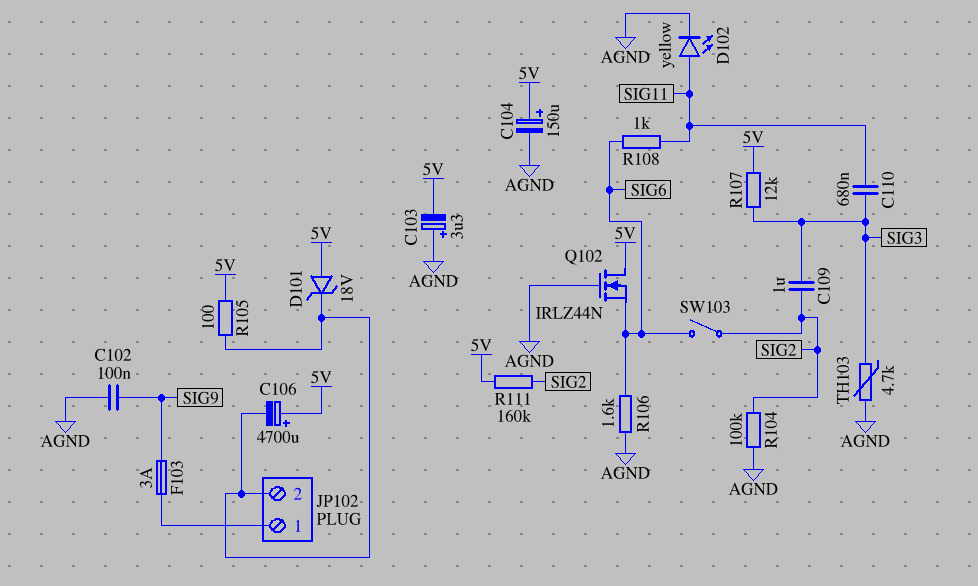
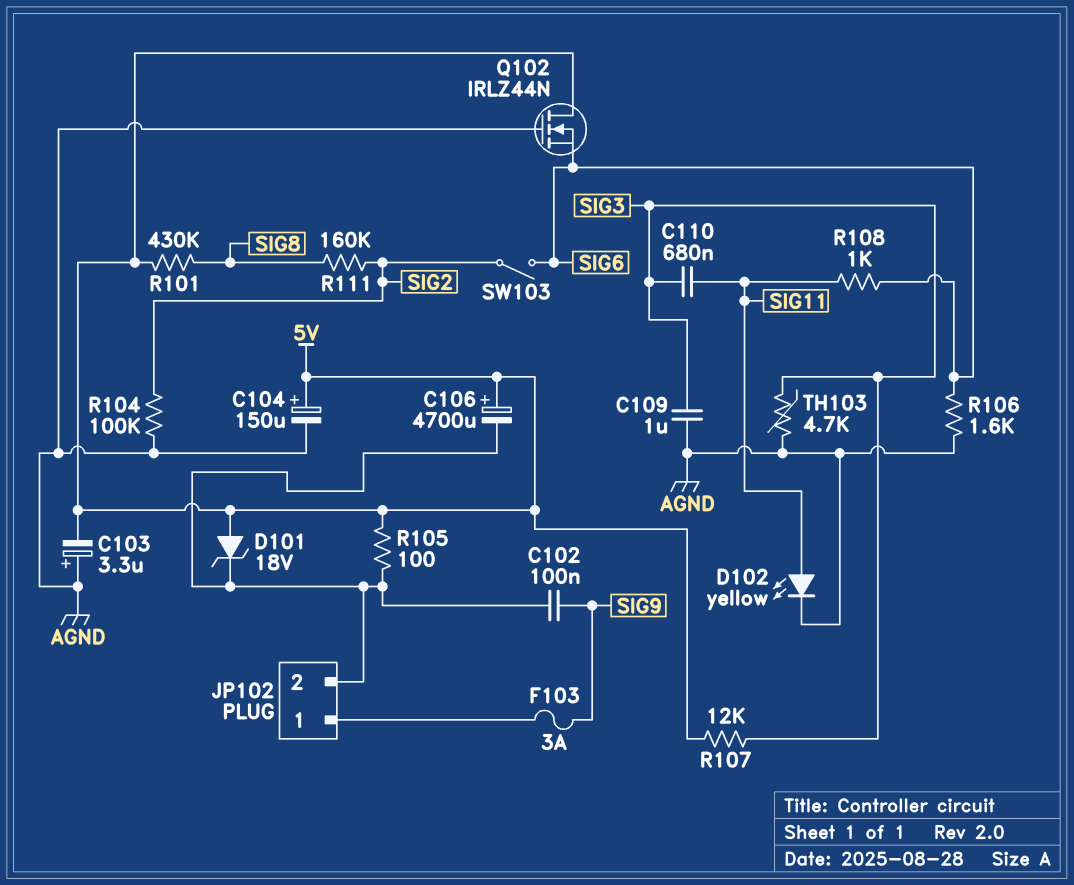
C102: 100nF (AGND, SIG9) -> 100nF (JP102/2, SIG9)
C109: 1uF (SIG2, SIG3) -> 1uF (AGND, SIG3)
R101: none -> 430k (5V, SIG8)
R111: 160k (5V, SIG2) -> 160k (SIG2, SIG8)

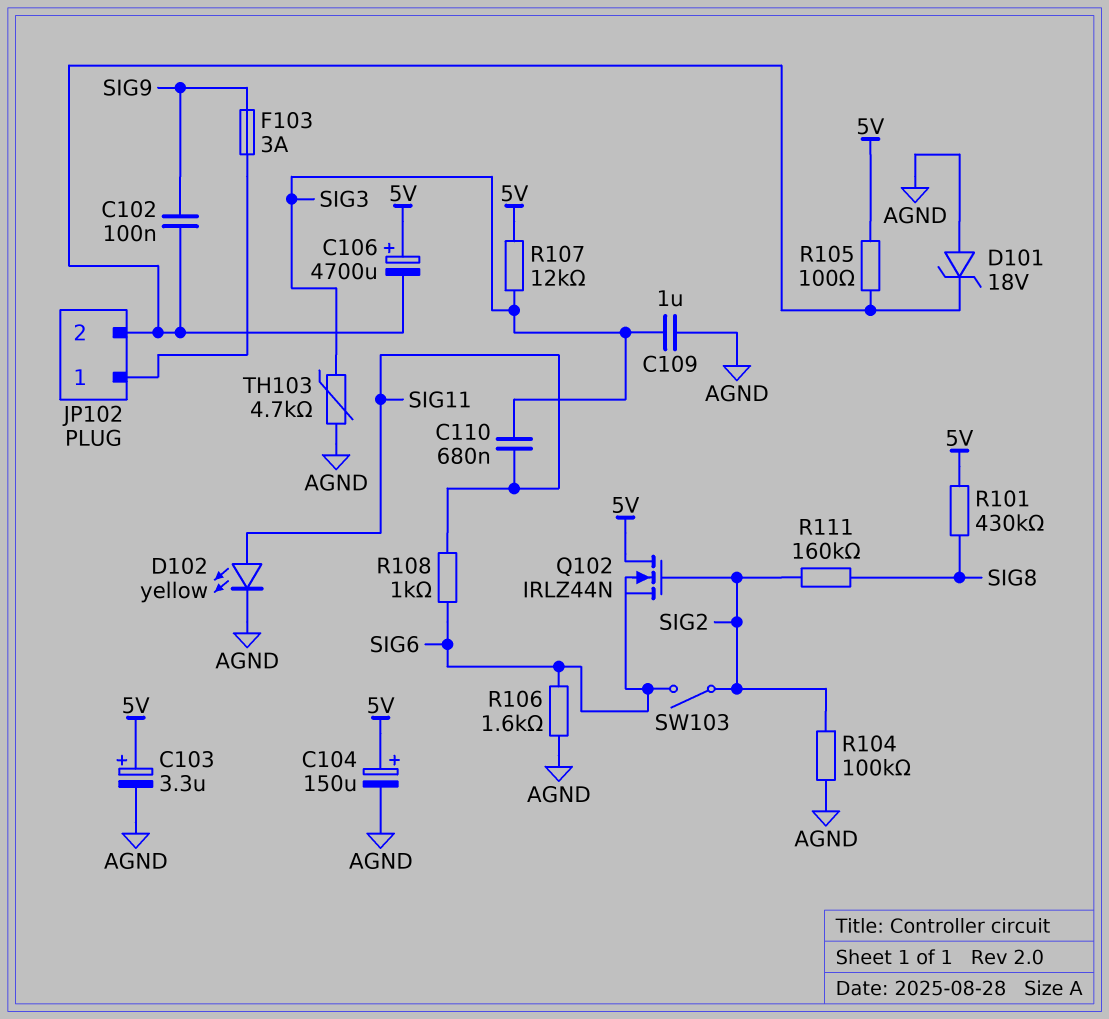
C103: 3.3uF (plus AGND, minus 5V) -> 3.3uF (plus 5V, minus AGND)
D101: zener 18V (A 5V, K JP102/2) -> zener 18V (A AGND, K JP102/2)
Q102: NMOS IRLZ44N (G AGND, D 5V, S SIG6) -> NMOS IRLZ44N (G SIG2, D 5V, S SIG6)

